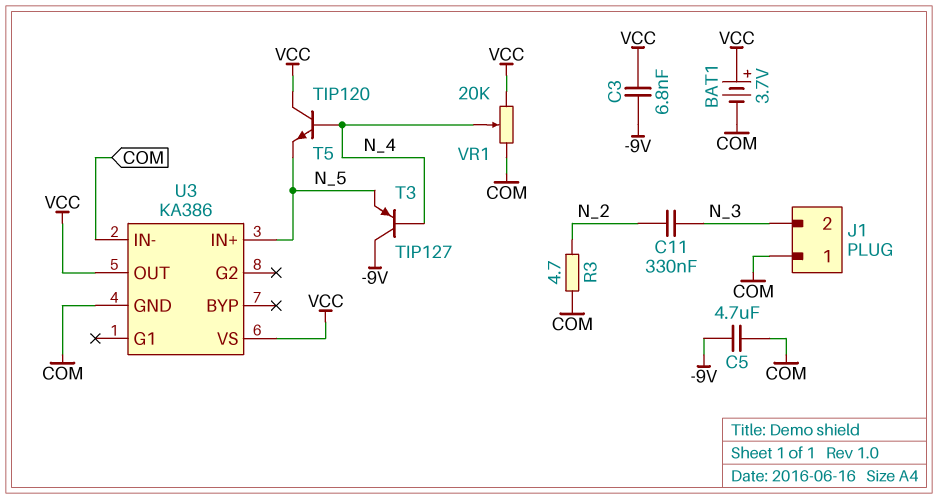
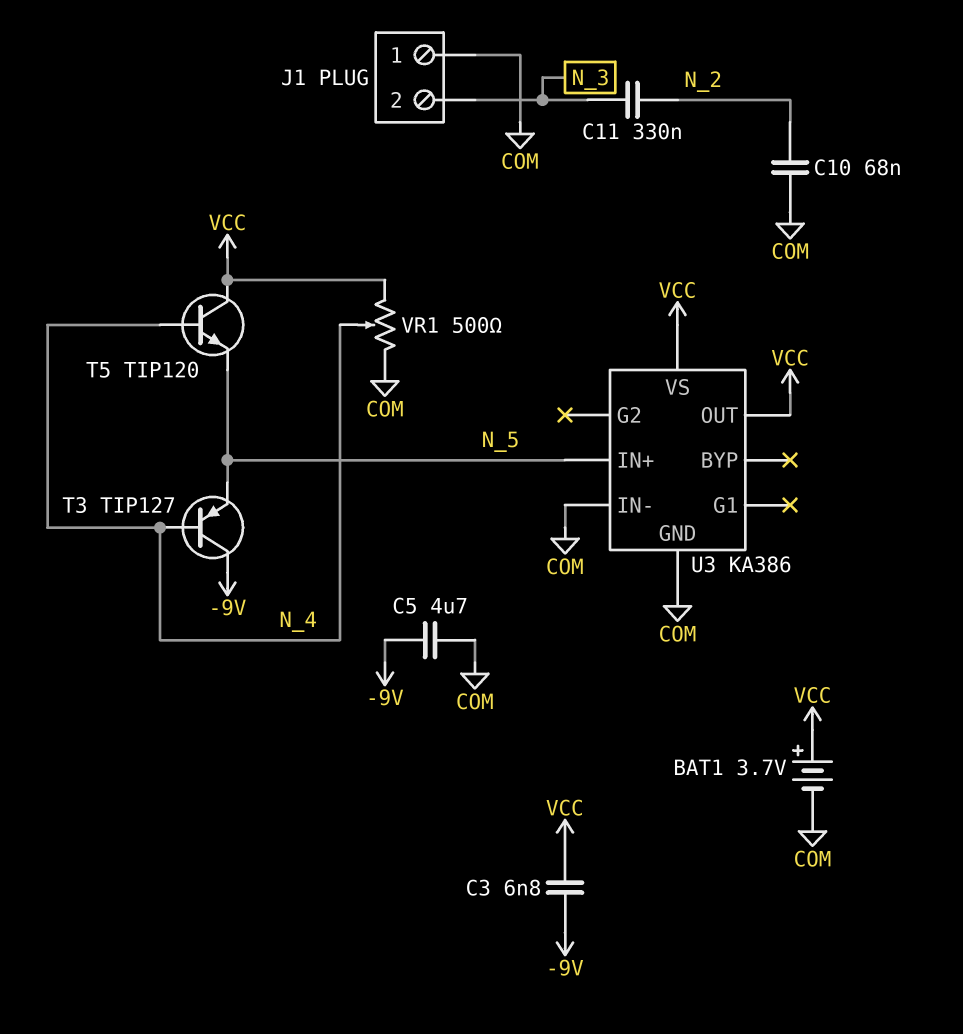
C10: none -> 68nF (COM, N_2)
R3: 4.7 (COM, N_2) -> none
VR1: 20k (COM, VCC, wiper N_4) -> 500 (COM, VCC, wiper N_4)

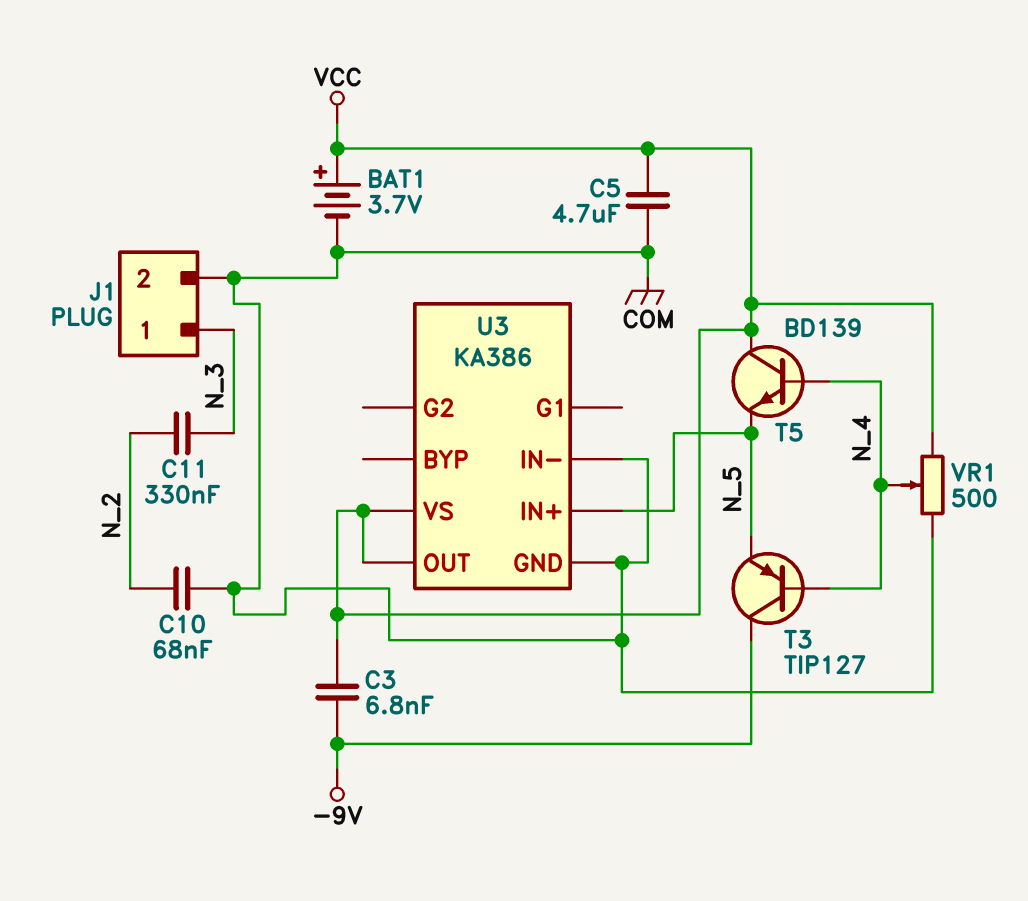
C5: 4.7uF (-9V, COM) -> 4.7uF (COM, VCC)
J1 pin 1: COM -> N_3
J1 pin 2: N_3 -> COM
T5: NPN TIP120 (B N_4, C VCC, E N_5) -> NPN BD139 (B N_4, C VCC, E N_5)

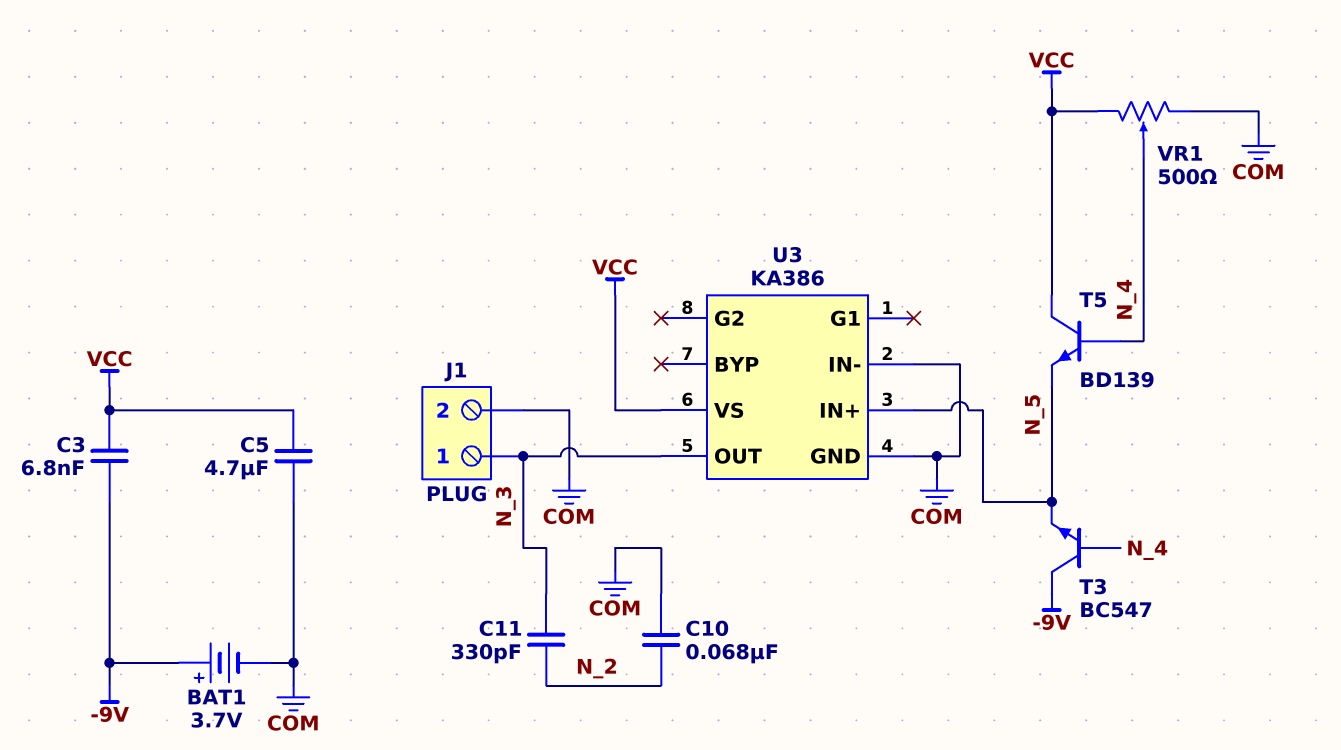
BAT1: 3.7V (plus VCC, minus COM) -> 3.7V (plus -9V, minus COM)
C11: 330nF (N_2, N_3) -> 330pF (N_2, N_3)
T3: PNP TIP127 (B N_4, C -9V, E N_5) -> NPN BC547 (B N_4, C -9V, E N_5)
U3 pin OUT: VCC -> N_3

